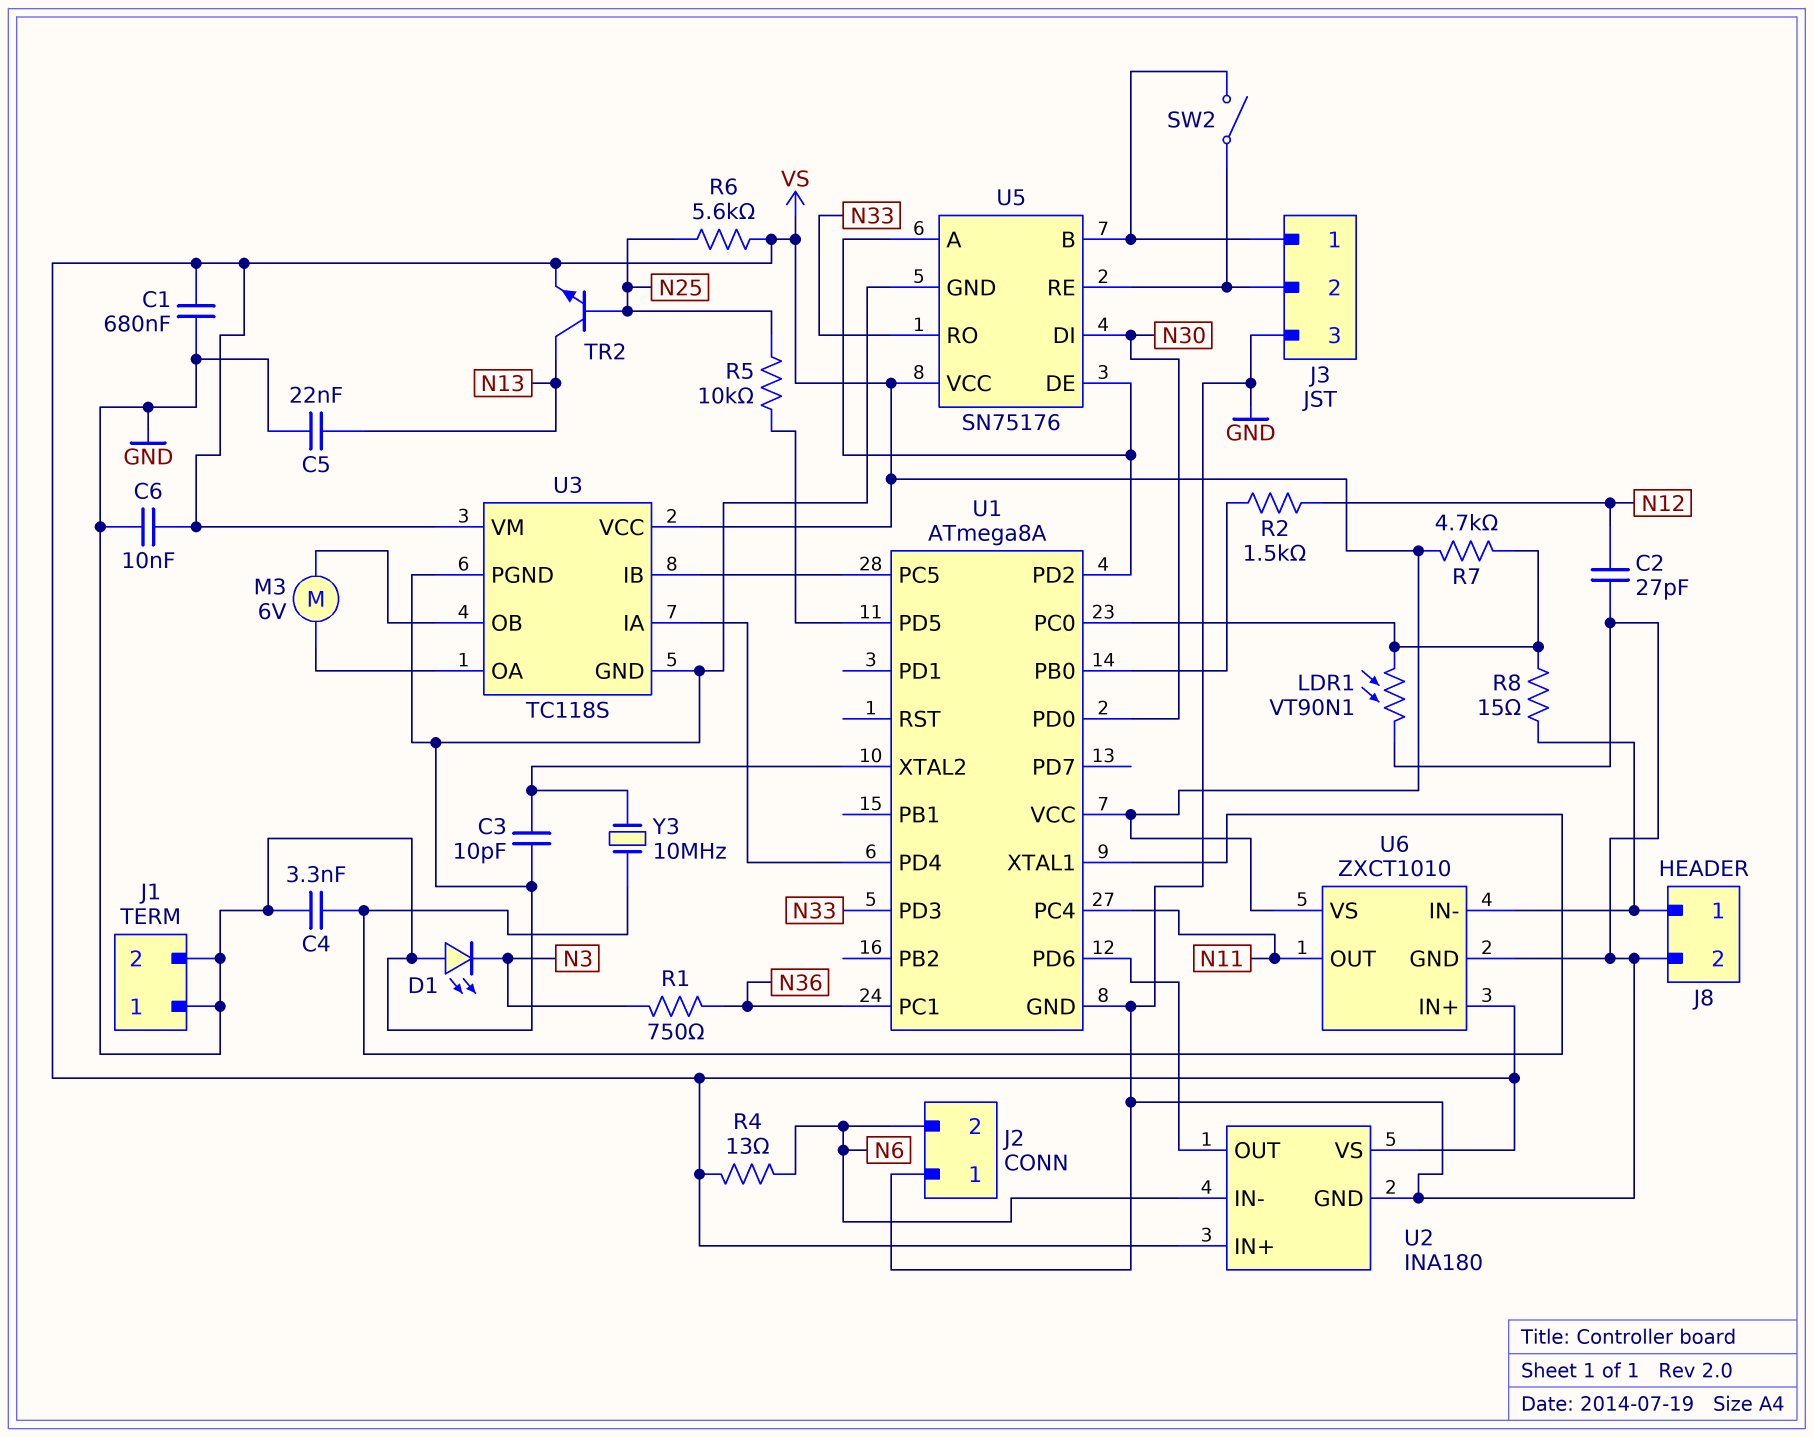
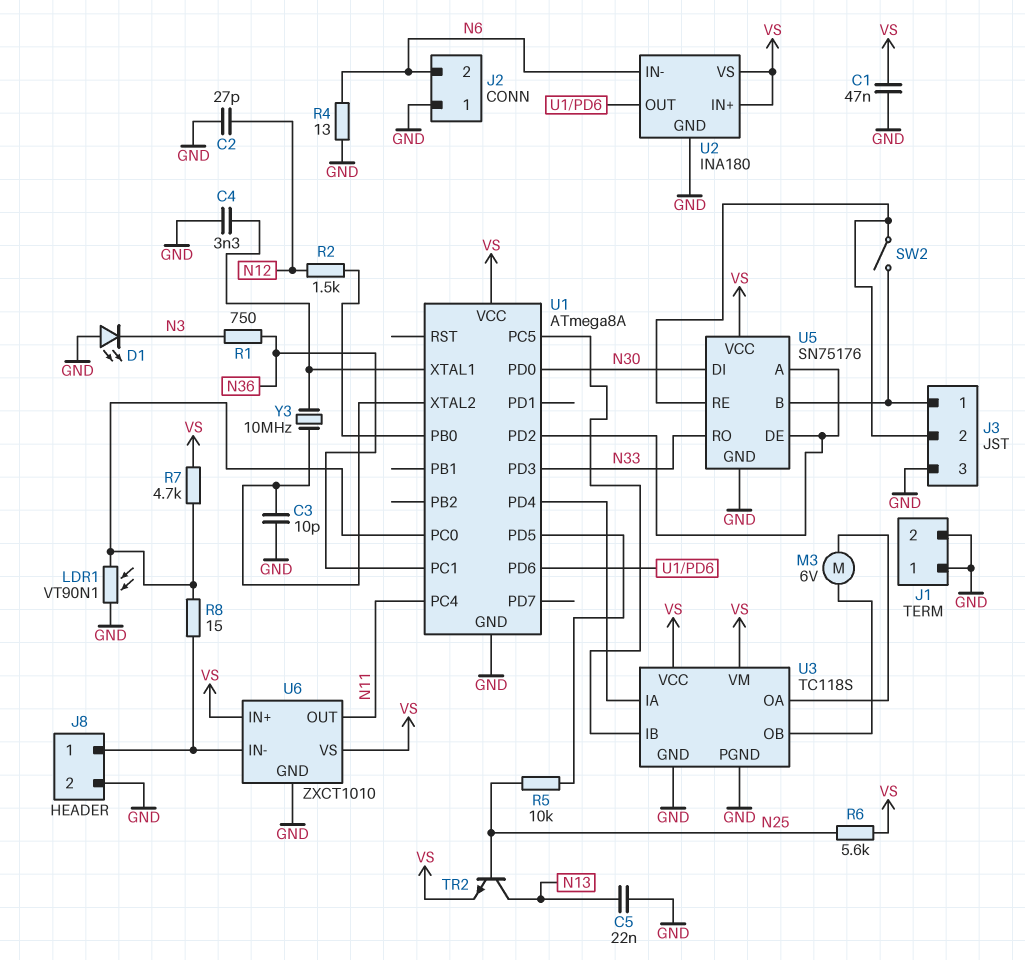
C1: 680nF (GND, VS) -> 47nF (GND, VS)
C6: 10nF (GND, VS) -> none
R4: 13 (N6, VS) -> 13 (GND, N6)

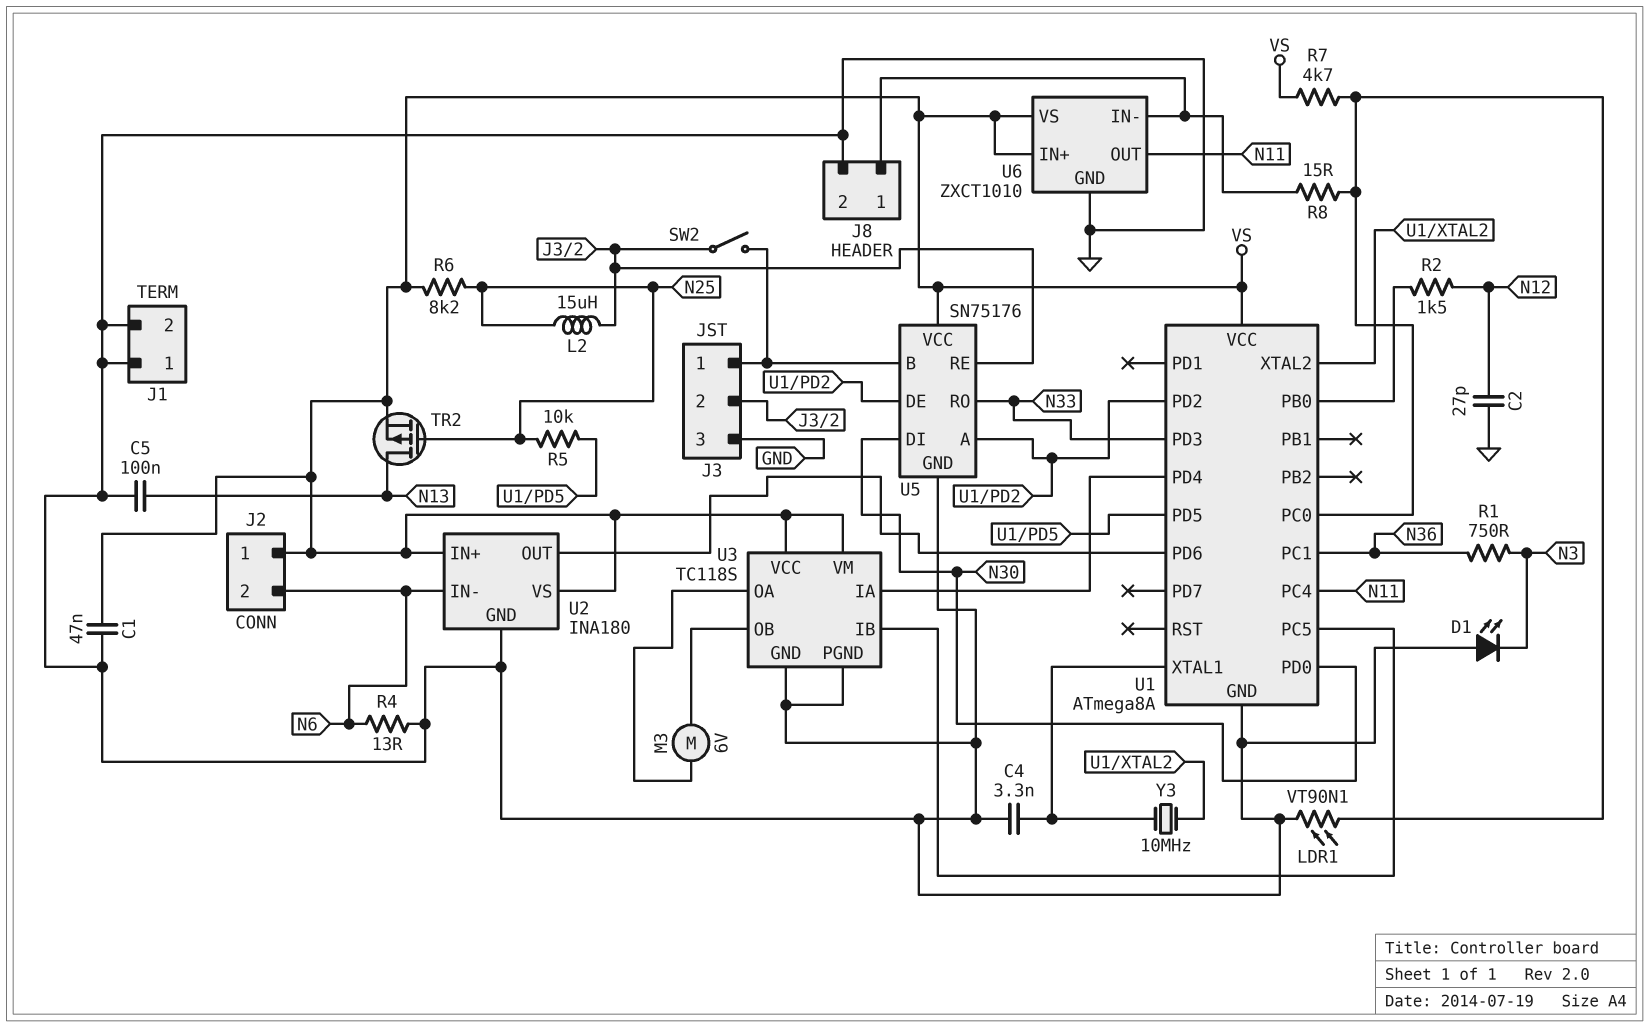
C3: 10pF (GND, U1/XTAL2) -> none
C5: 22nF (GND, N13) -> 100nF (GND, N13)
J2 pin 1: GND -> VS
L2: none -> 15uH (J3/2, N25)
R6: 5.6k (N25, VS) -> 8.2k (N25, VS)
TR2: NPN (B N25, C N13, E VS) -> PMOS (G N25, D N13, S VS)

